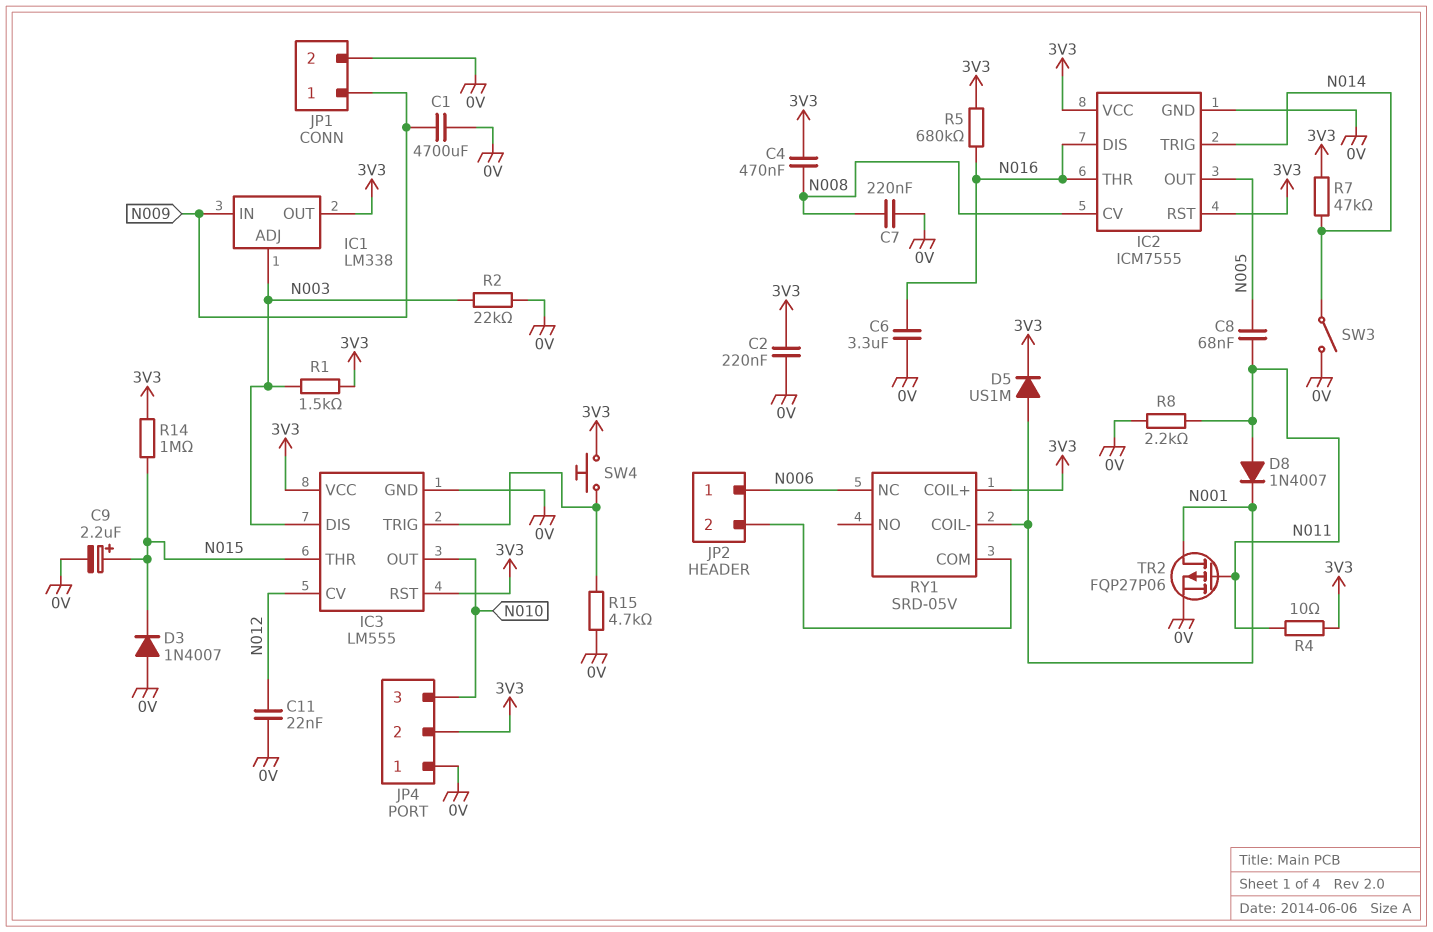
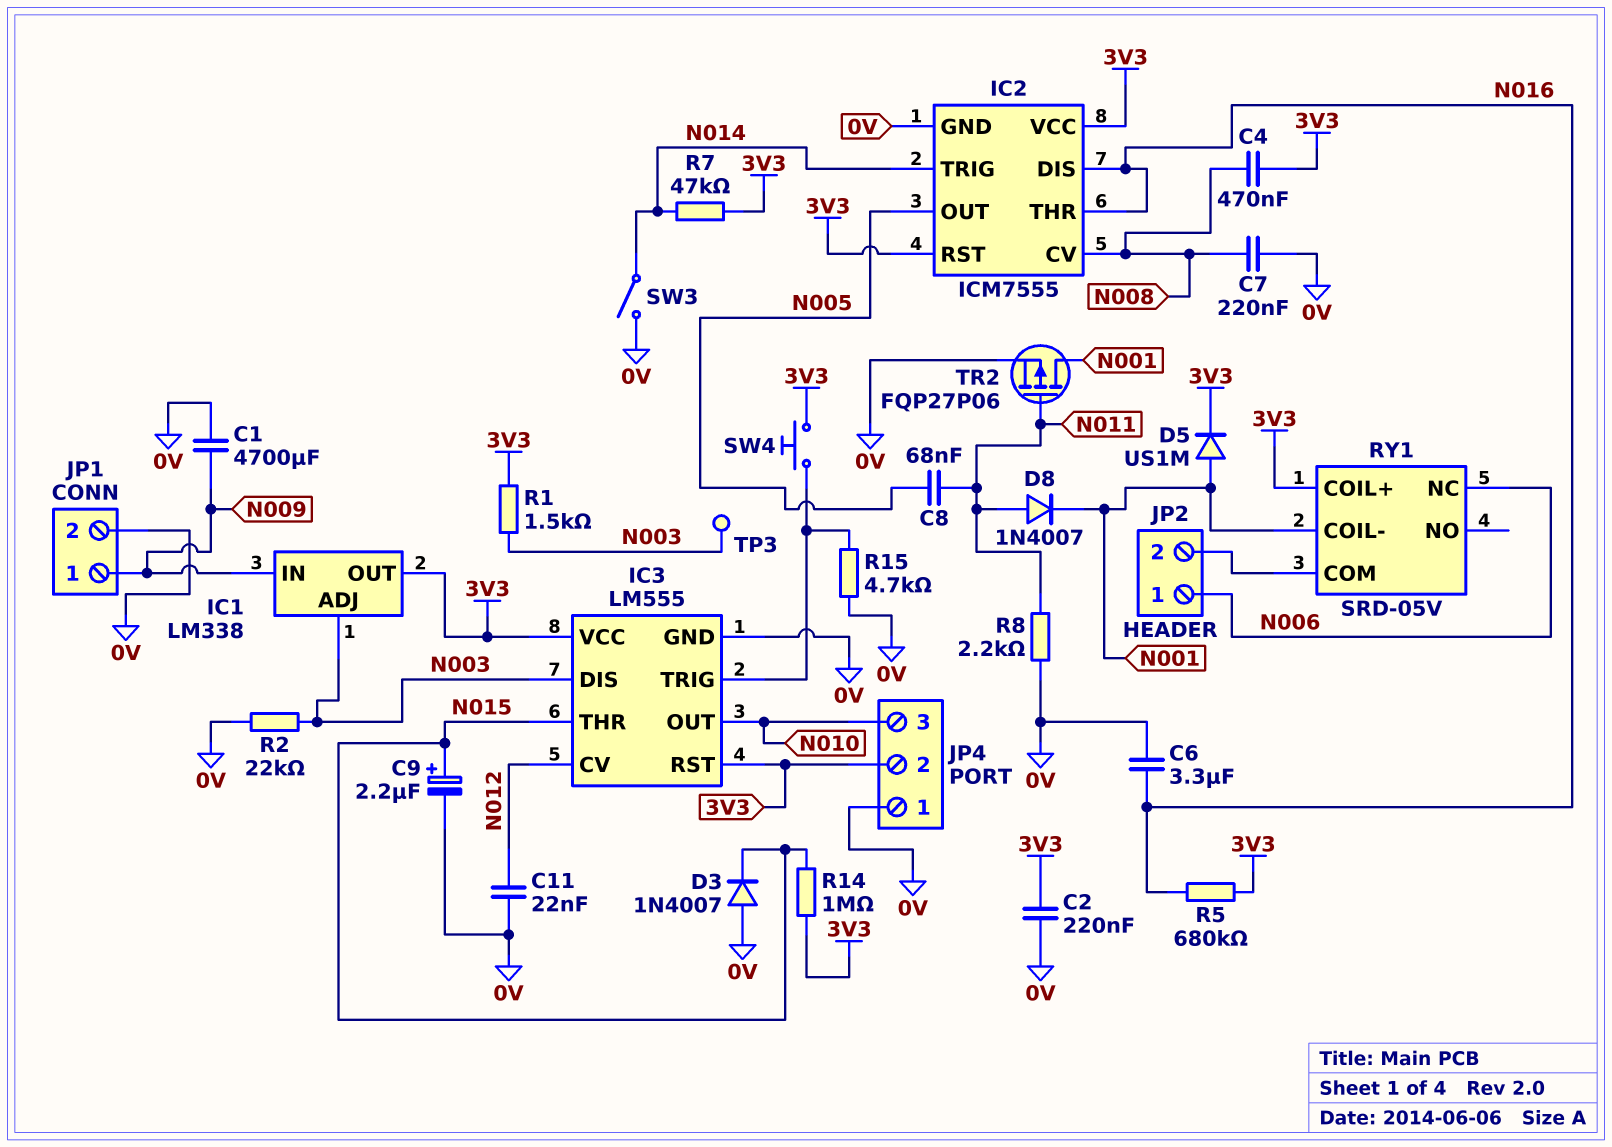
R4: 10 (3V3, N011) -> none
TP3: none -> test point (N003)

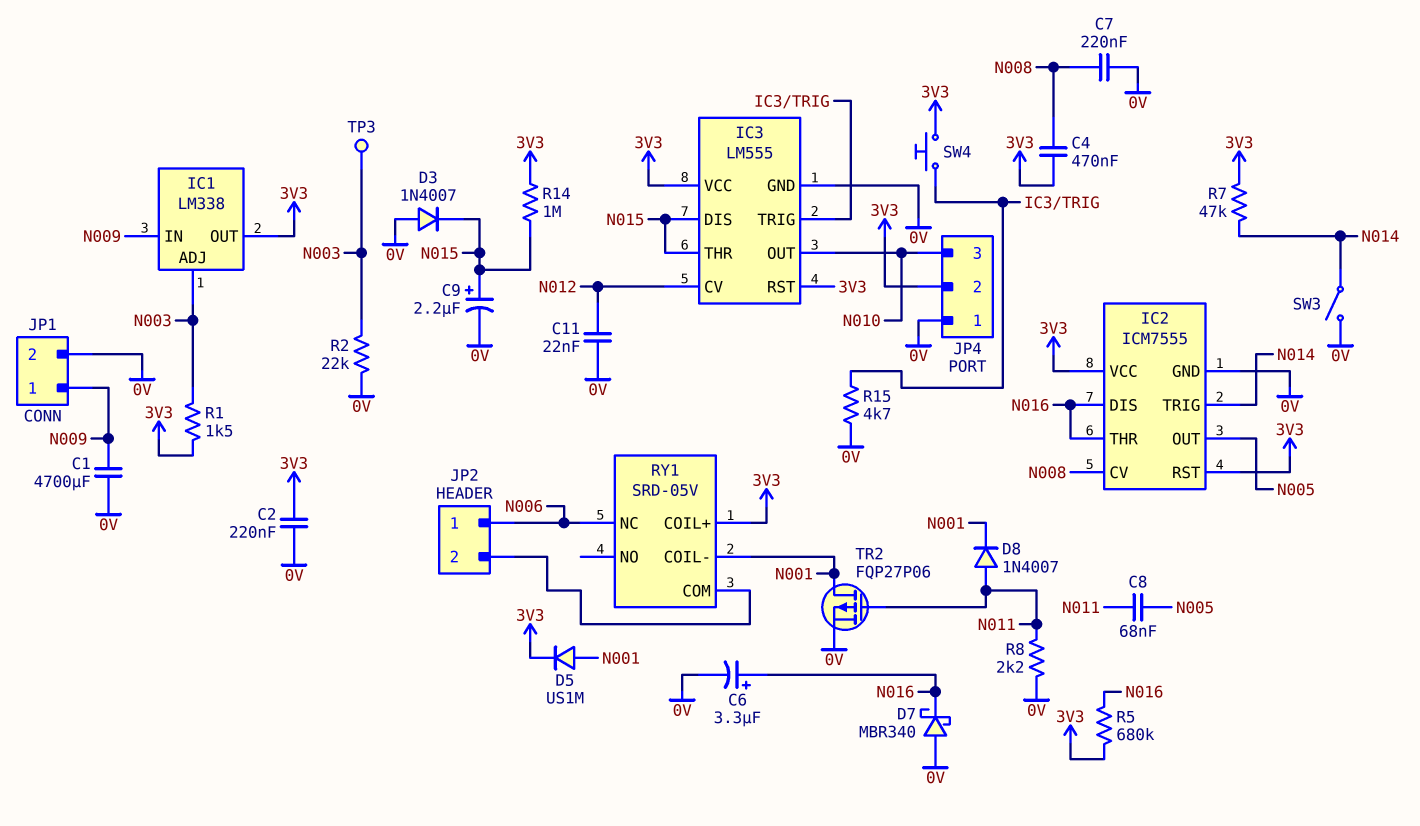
C6: 3.3uF (0V, N016) -> 3.3uF (plus N016, minus 0V)
D7: none -> schottky MBR340 (A 0V, K N016)
IC3 pin DIS: N003 -> N015

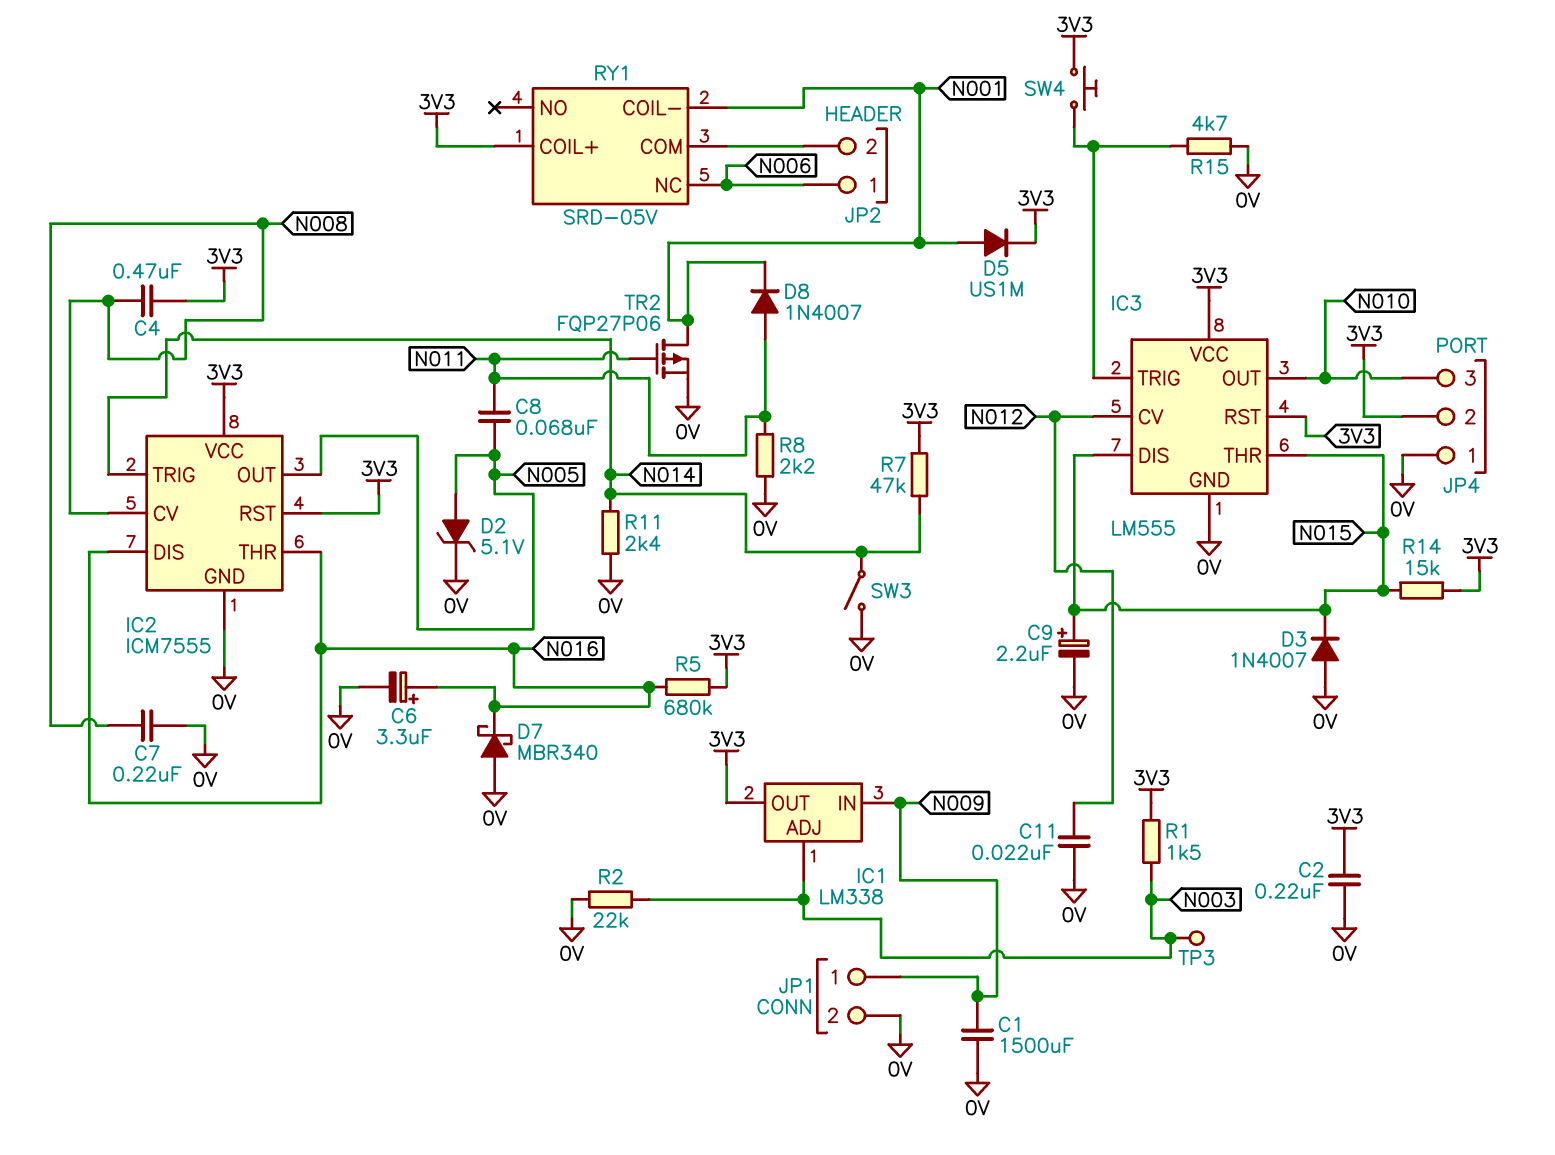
C1: 4700uF (0V, N009) -> 1500uF (0V, N009)
D2: none -> zener 5.1V (A N005, K 0V)
R11: none -> 2.4k (0V, N014)
R14: 1M (3V3, N015) -> 15k (3V3, N015)

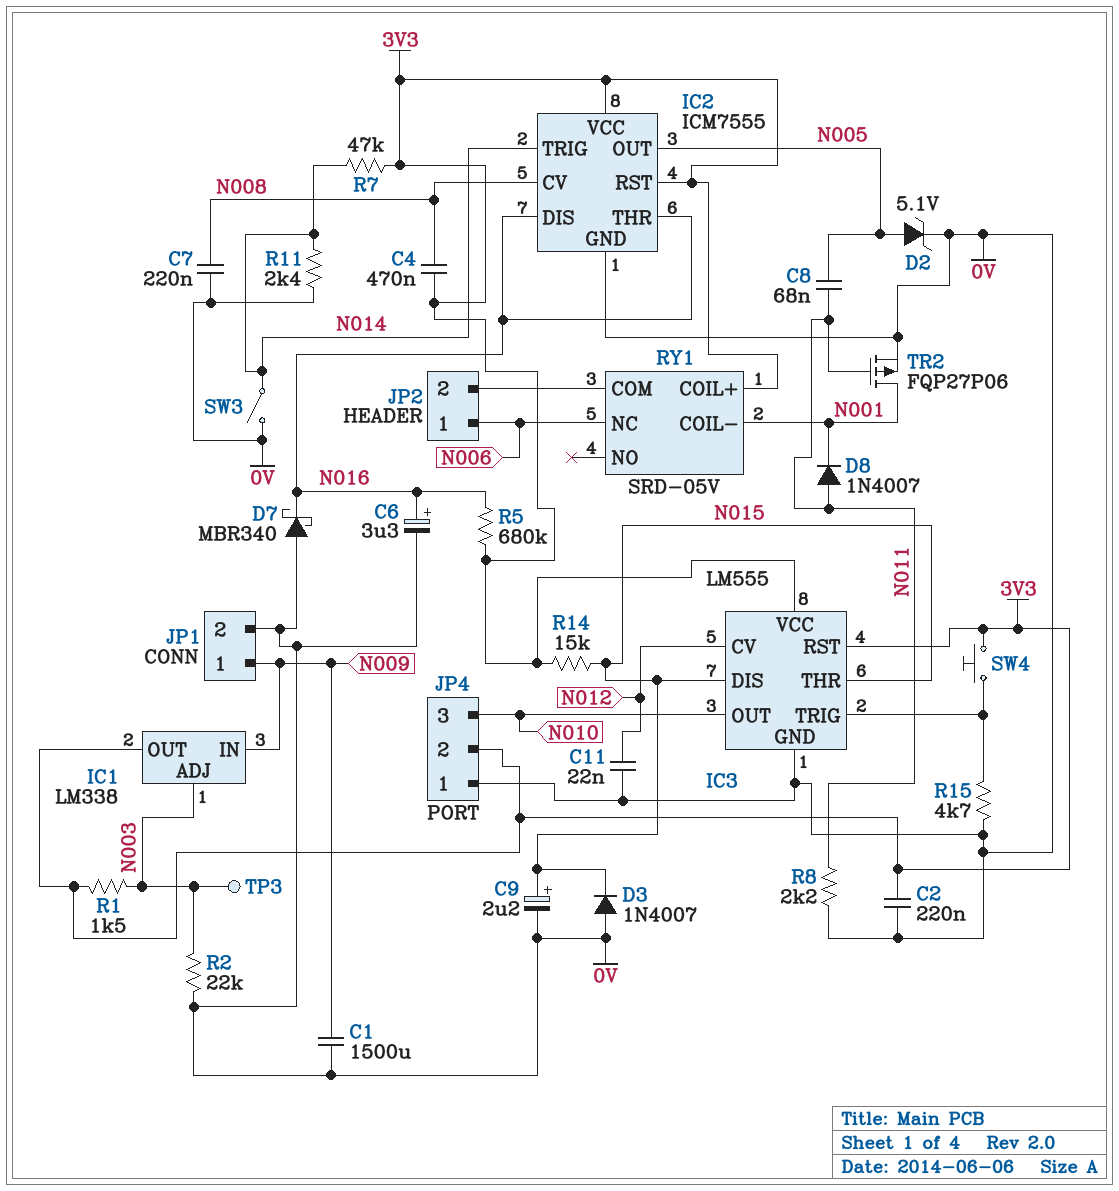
D5: diode US1M (A N001, K 3V3) -> none

